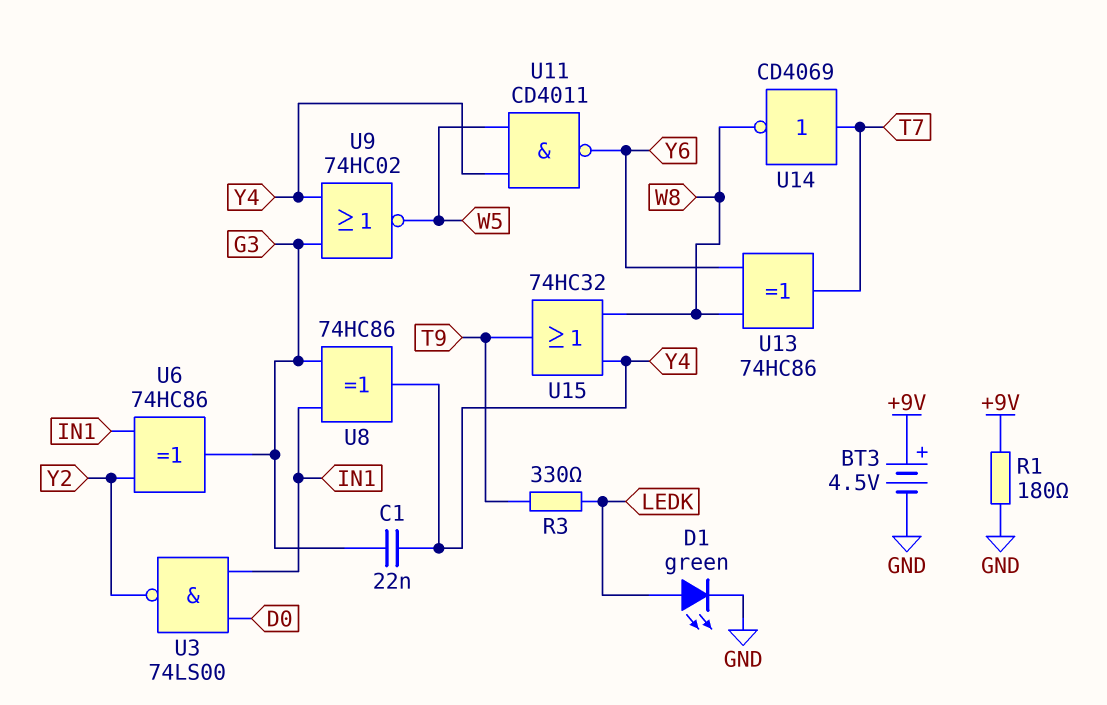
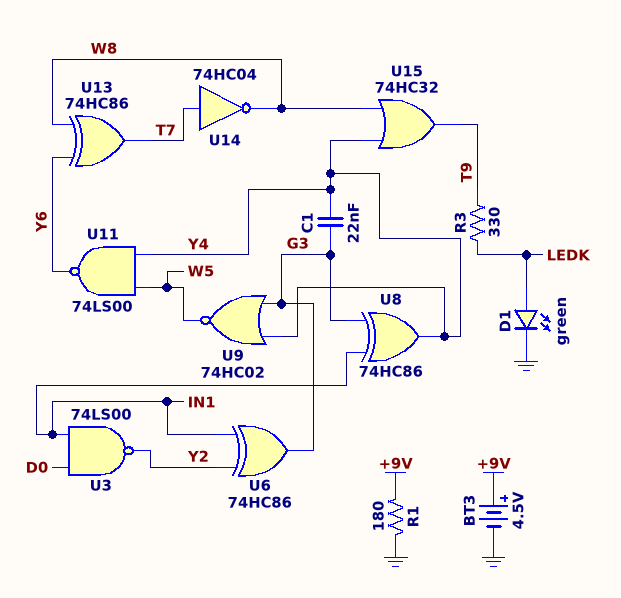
U11: NAND CD4011 (in W5, in Y4, out Y6) -> NAND 74LS00 (in W5, in Y4, out Y6)
U14: NOT CD4069 (in T7, out W8) -> NOT 74HC04 (in T7, out W8)

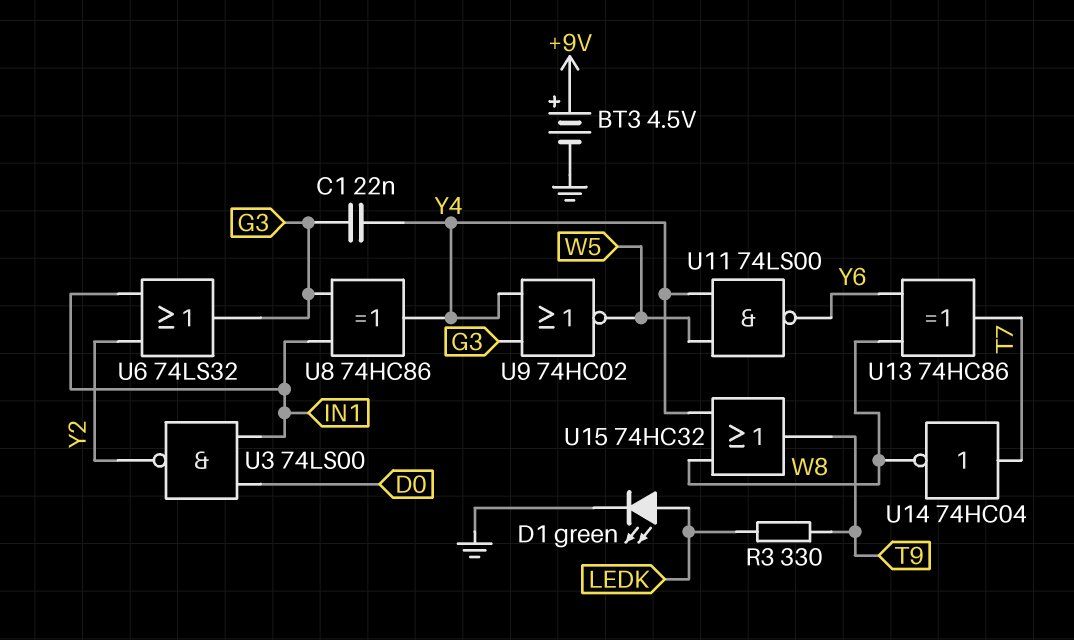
R1: 180 (+9V, GND) -> none
U6: XOR 74HC86 (in IN1, in Y2, out G3) -> OR 74LS32 (in IN1, in Y2, out G3)

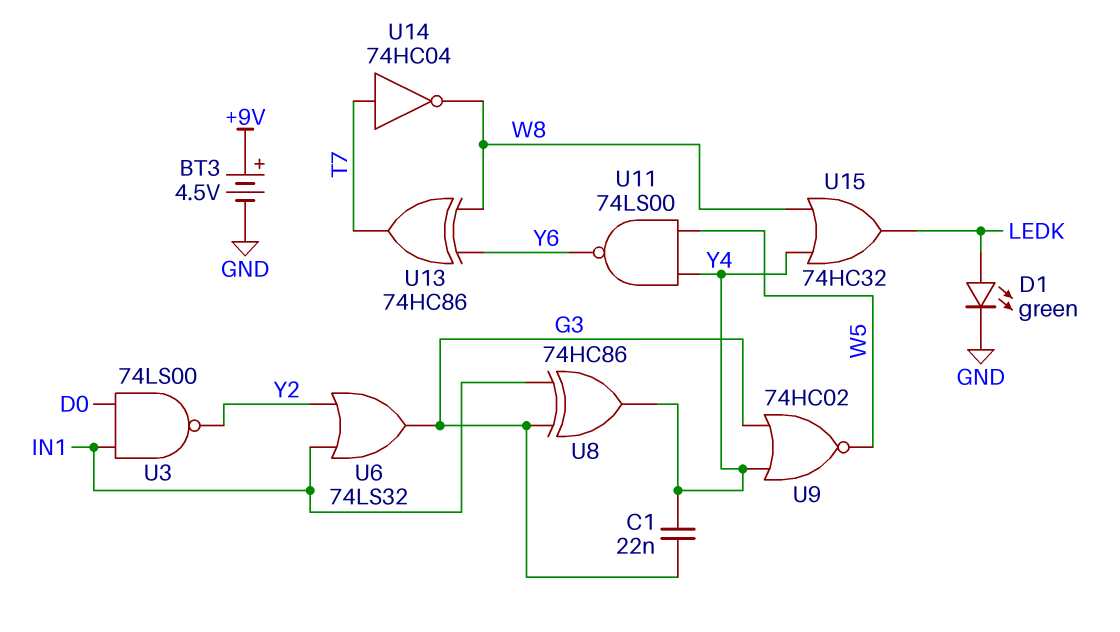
R3: 330 (LEDK, T9) -> none
U15: OR 74HC32 (in W8, in Y4, out T9) -> OR 74HC32 (in W8, in Y4, out LEDK)

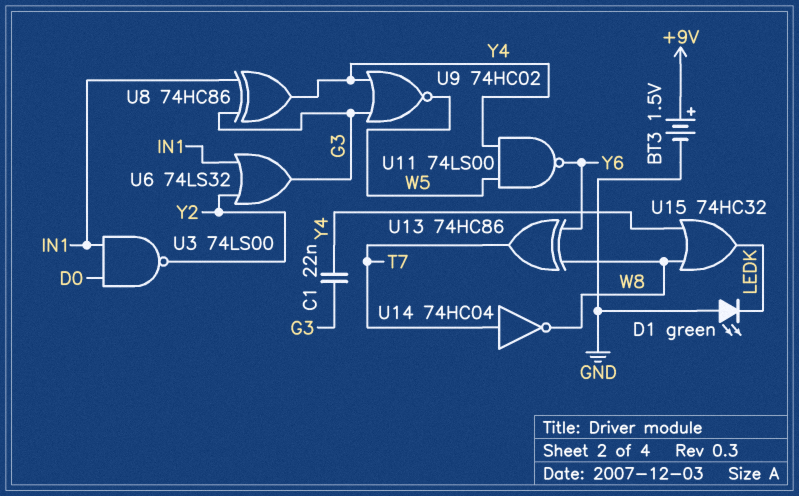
BT3: 4.5V (plus +9V, minus GND) -> 1.5V (plus +9V, minus GND)
D1: LED green (A LEDK, K GND) -> LED green (A GND, K LEDK)

